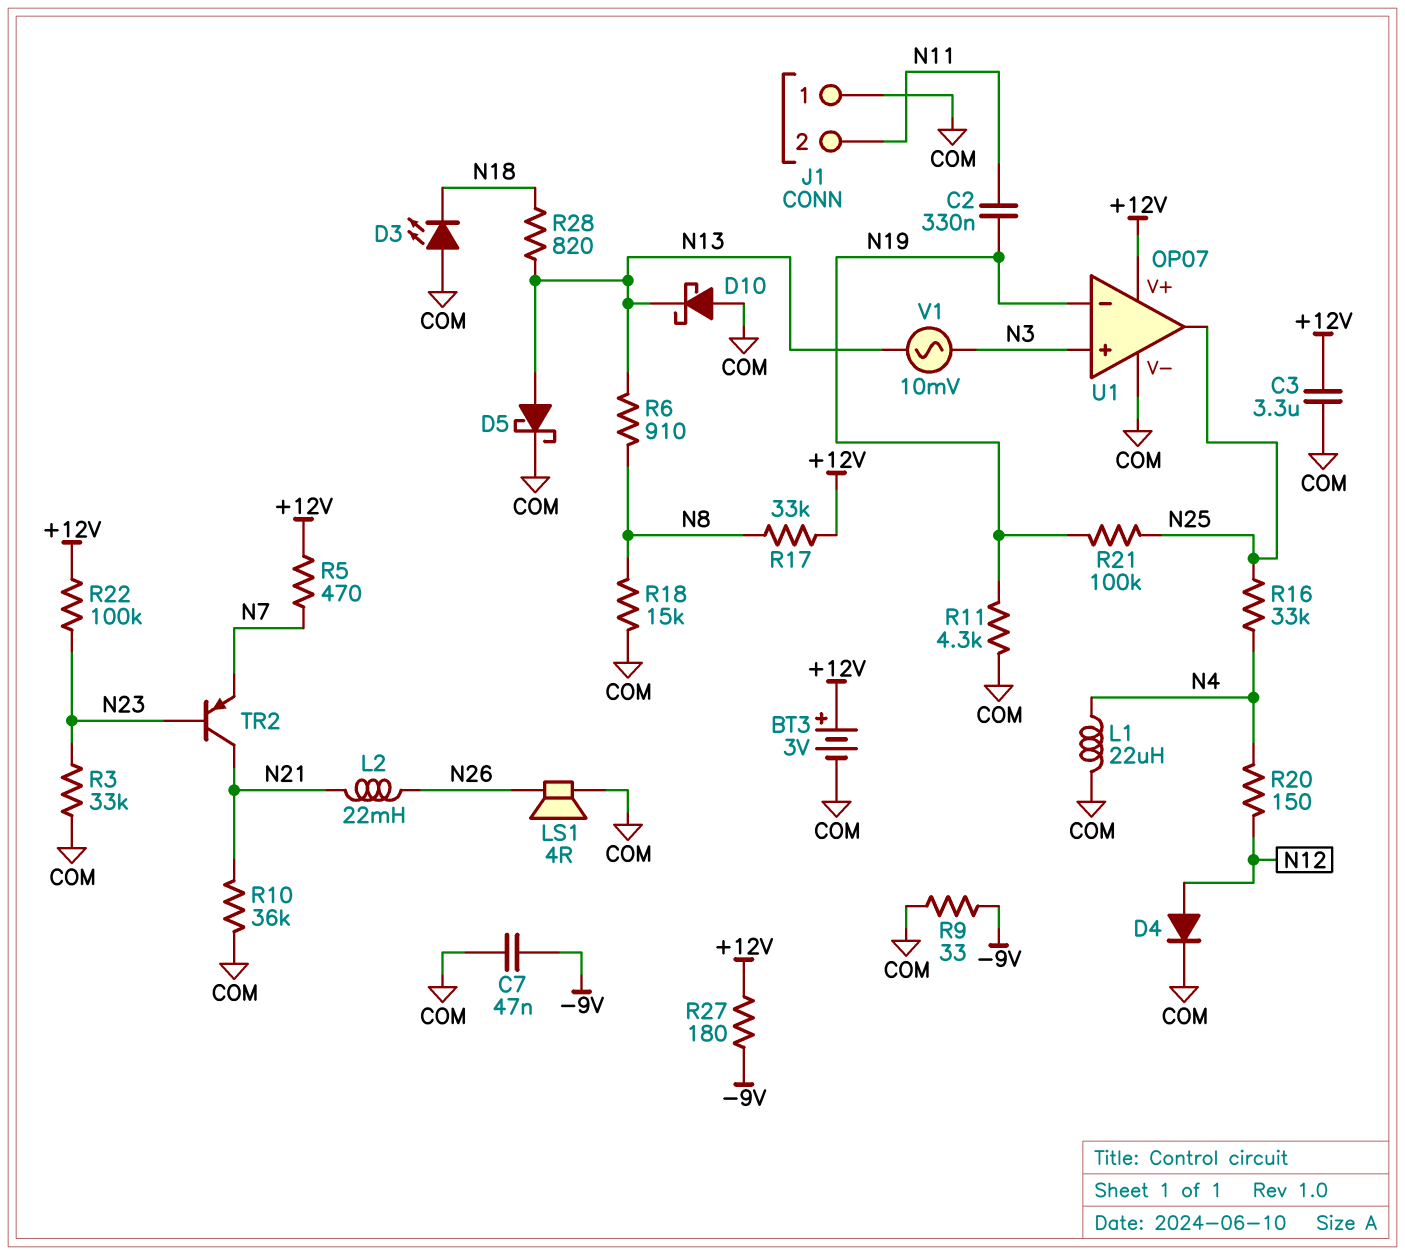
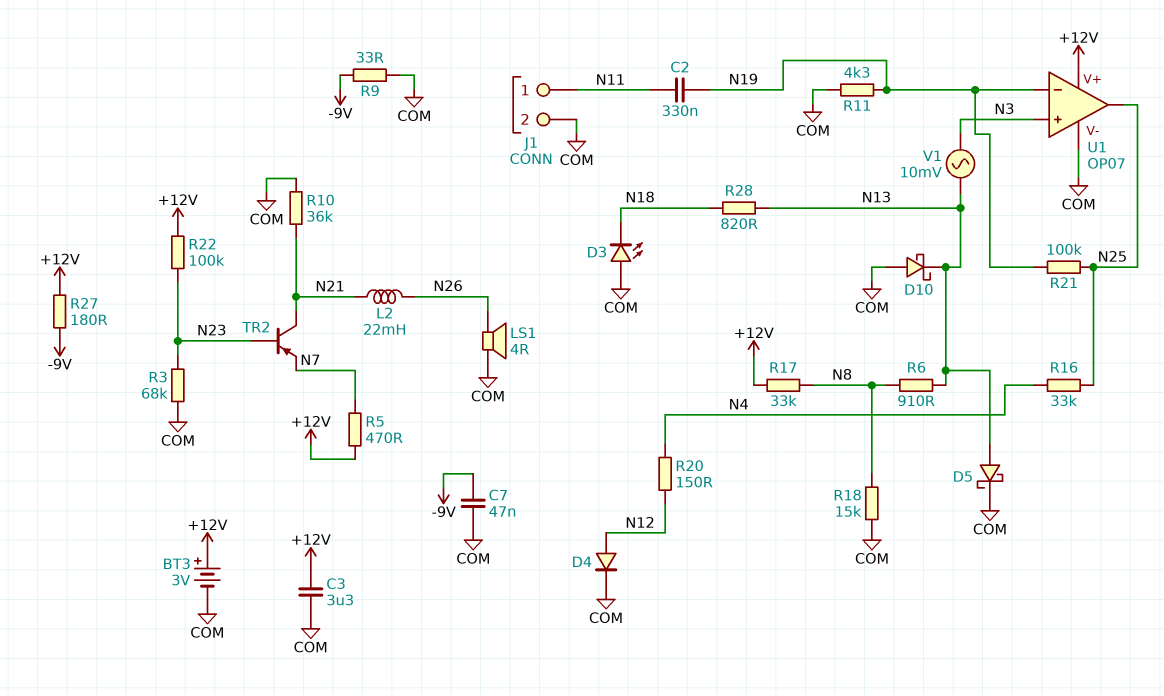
J1 pin 1: COM -> N11
J1 pin 2: N11 -> COM
L1: 22uH (COM, N4) -> none
R3: 33k (COM, N23) -> 68k (COM, N23)

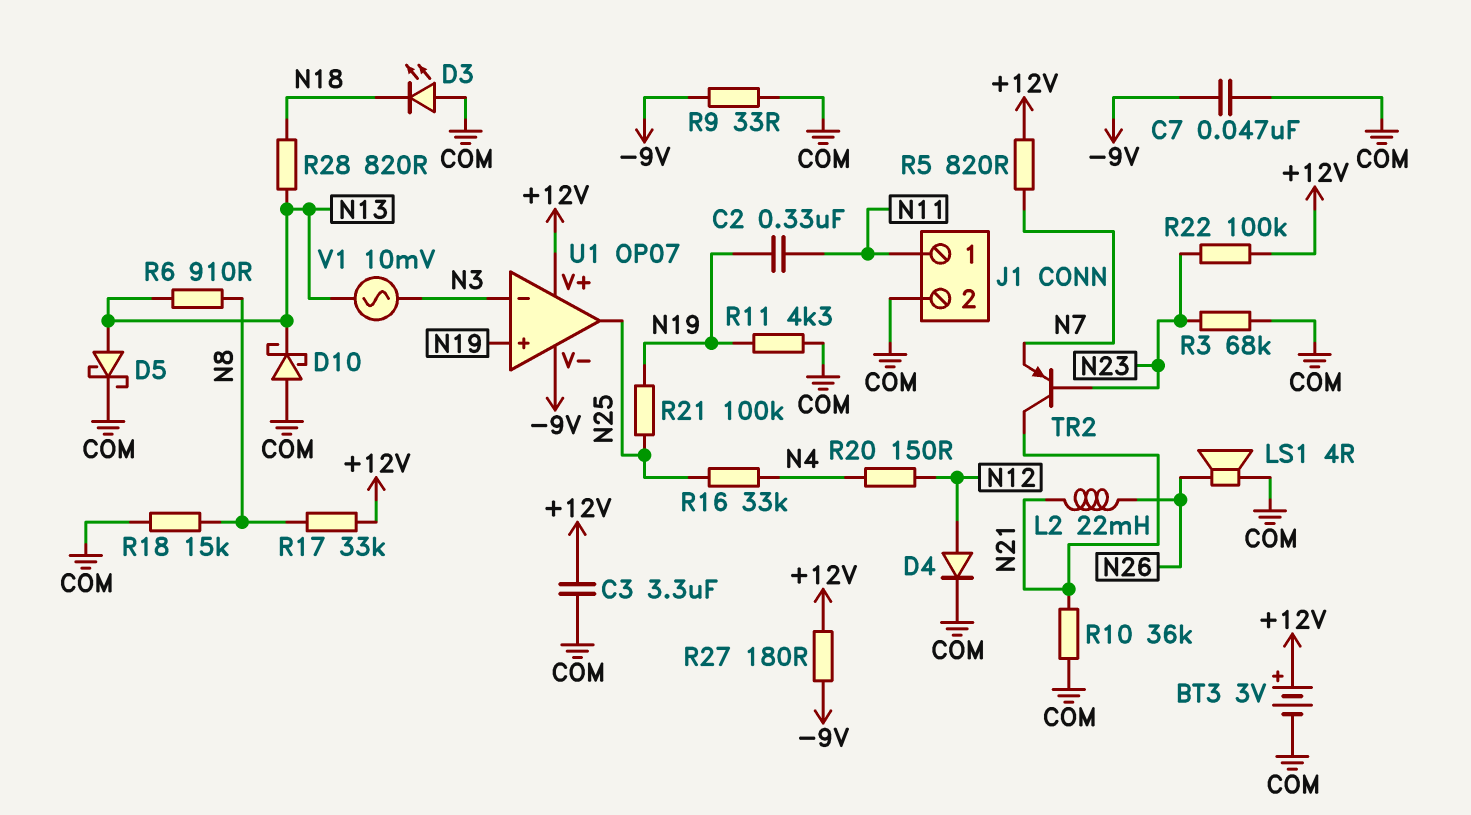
R5: 470 (+12V, N7) -> 820 (+12V, N7)
U1 pin V-: COM -> -9V
U1 pin in+: N3 -> N19
U1 pin in-: N19 -> N3

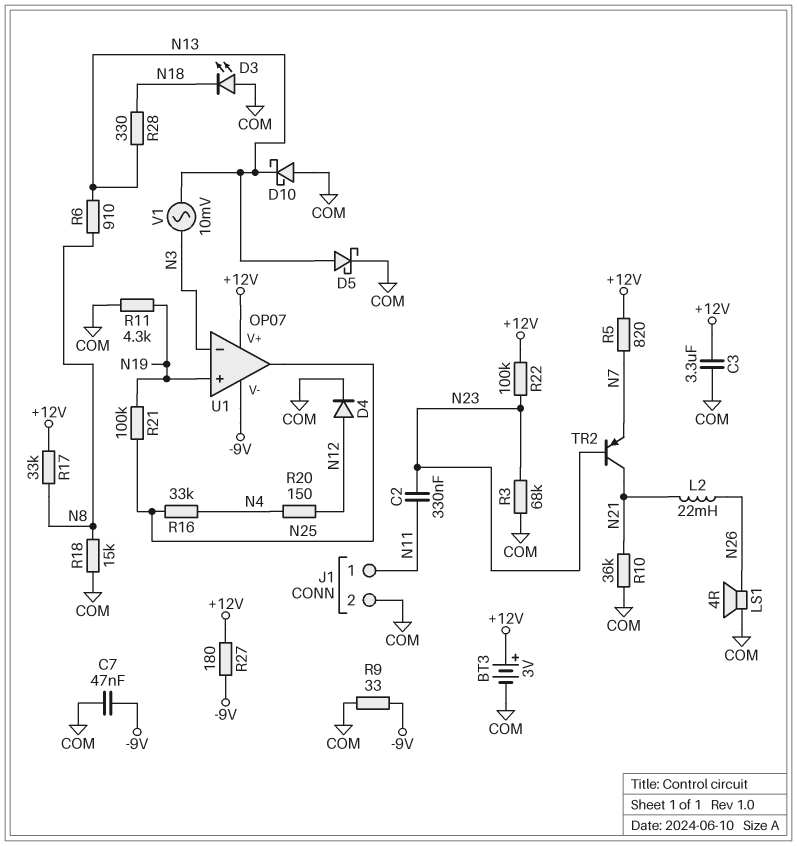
C2: 330nF (N11, N19) -> 330nF (N11, N23)
R28: 820 (N13, N18) -> 330 (N13, N18)

